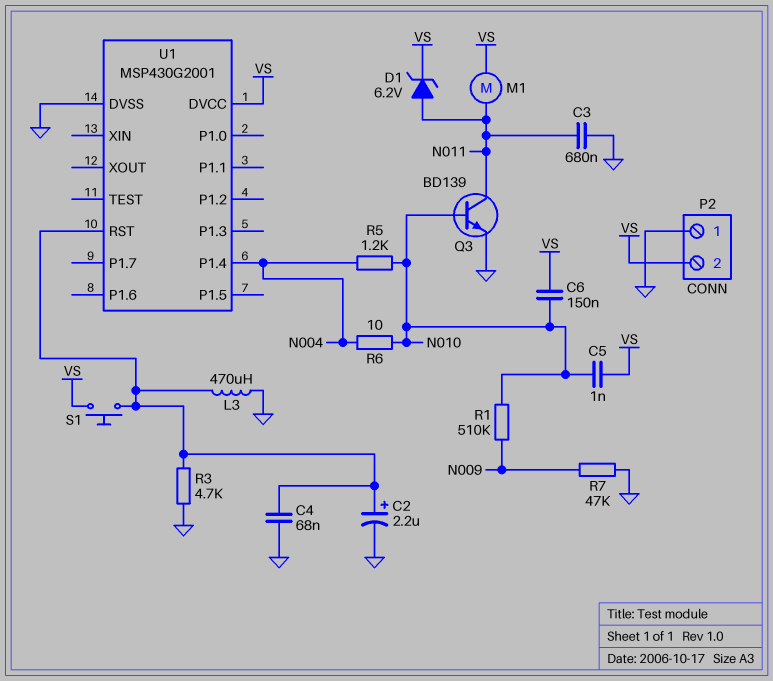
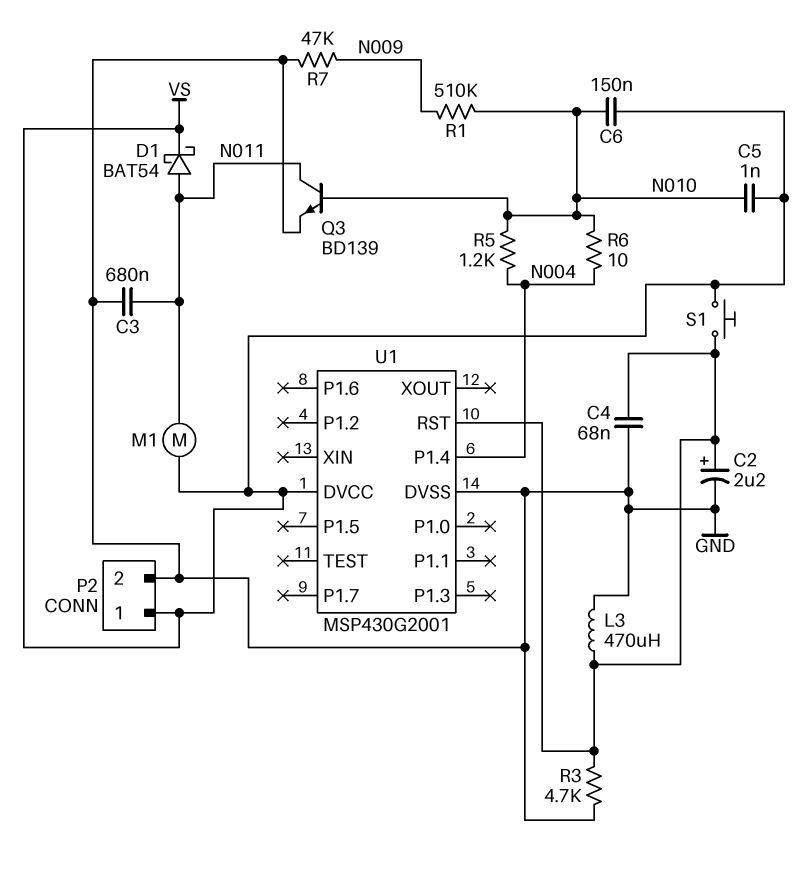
D1: zener 6.2V (A N011, K VS) -> schottky BAT54 (A N011, K VS)
P2 pin 1: GND -> VS
P2 pin 2: VS -> GND

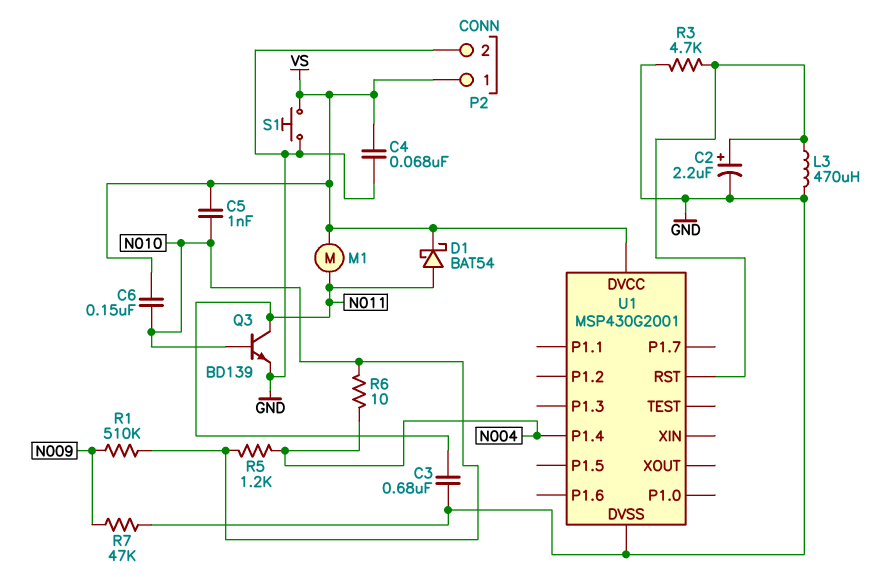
C4: 68nF (GND, U1/RST) -> 68nF (GND, VS)
S1: button (U1/RST, VS) -> button (GND, VS)

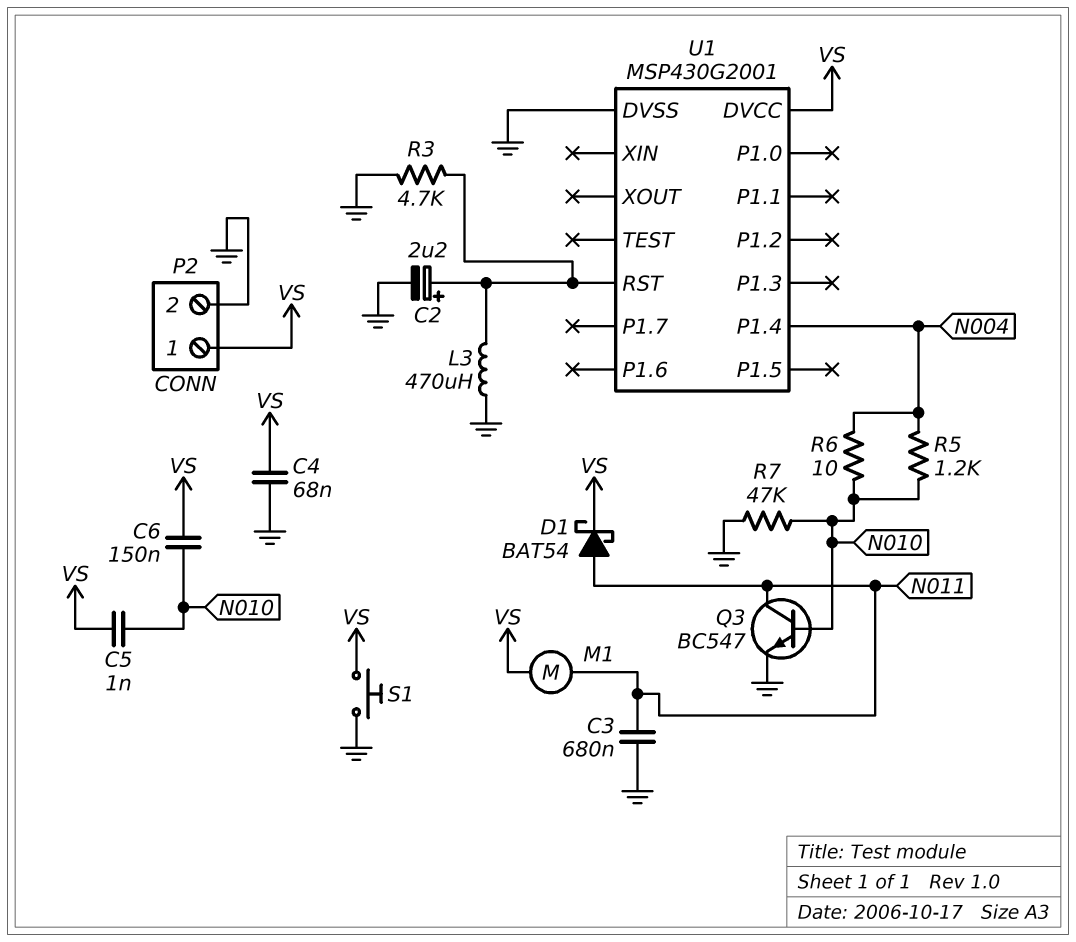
Q3: NPN BD139 (B N010, C N011, E GND) -> NPN BC547 (B N010, C N011, E GND)
R1: 510k (N009, N010) -> none
R7: 47k (GND, N009) -> 47k (GND, N010)

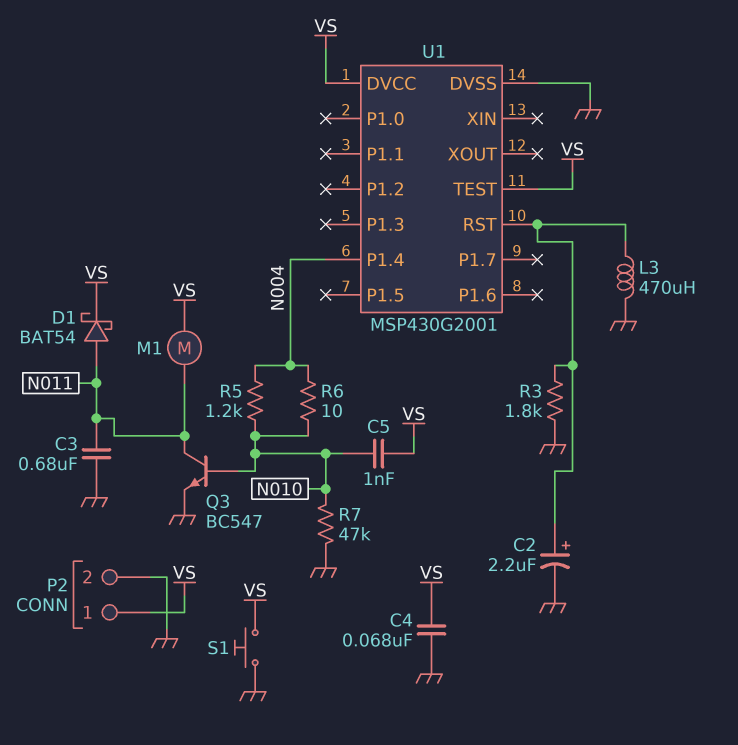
C6: 150nF (N010, VS) -> none
R3: 4.7k (GND, U1/RST) -> 1.8k (GND, U1/RST)
U1 pin TEST: none -> VS

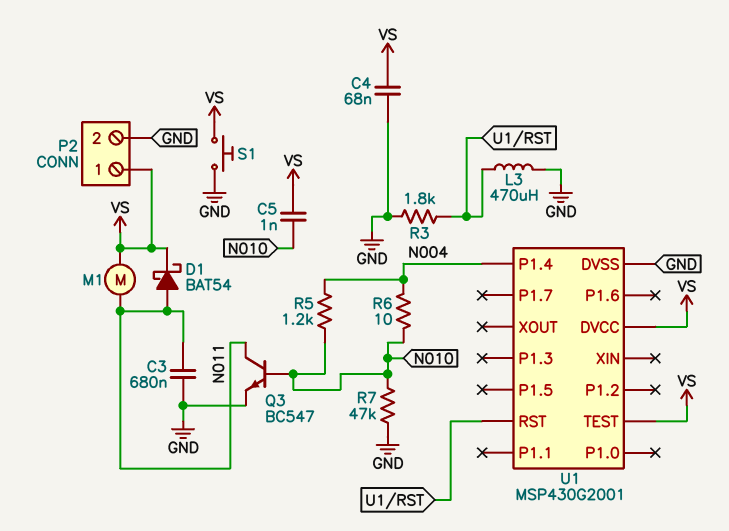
C2: 2.2uF (plus U1/RST, minus GND) -> none

